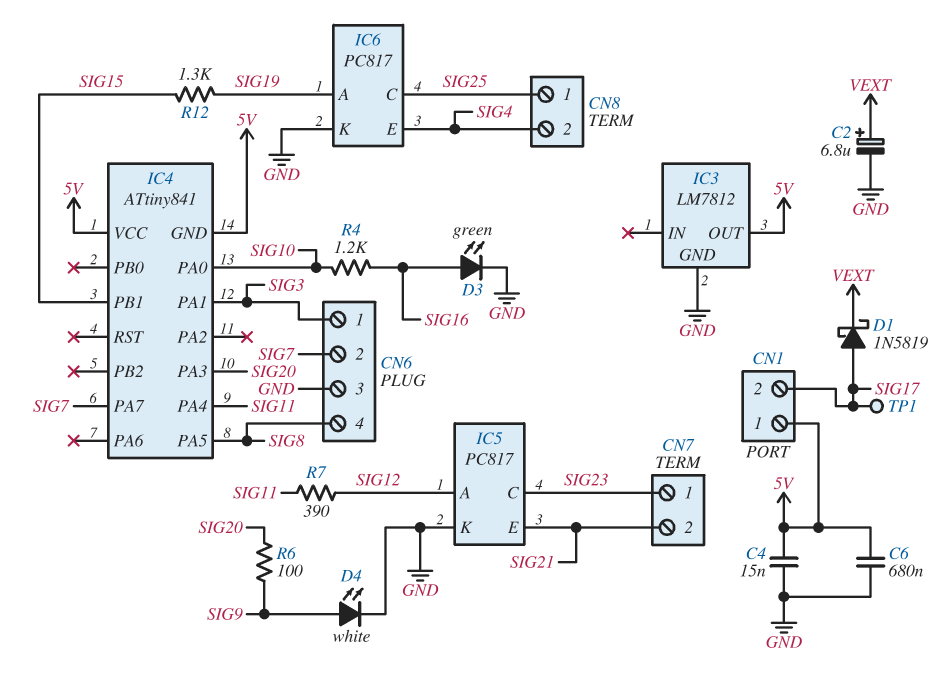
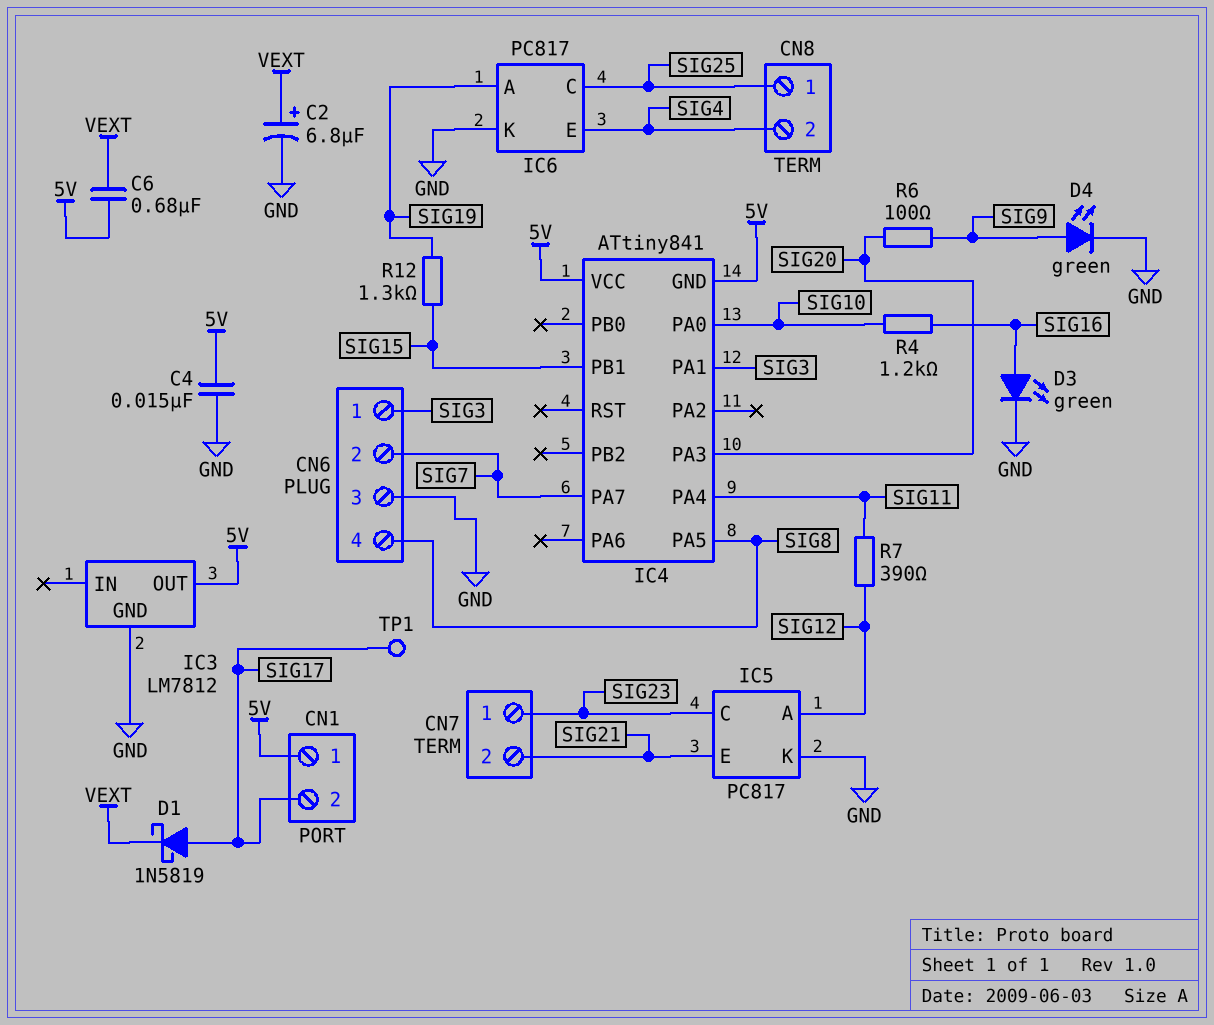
C6: 680nF (5V, GND) -> 680nF (5V, VEXT)
D4: LED white (A SIG9, K GND) -> LED green (A SIG9, K GND)

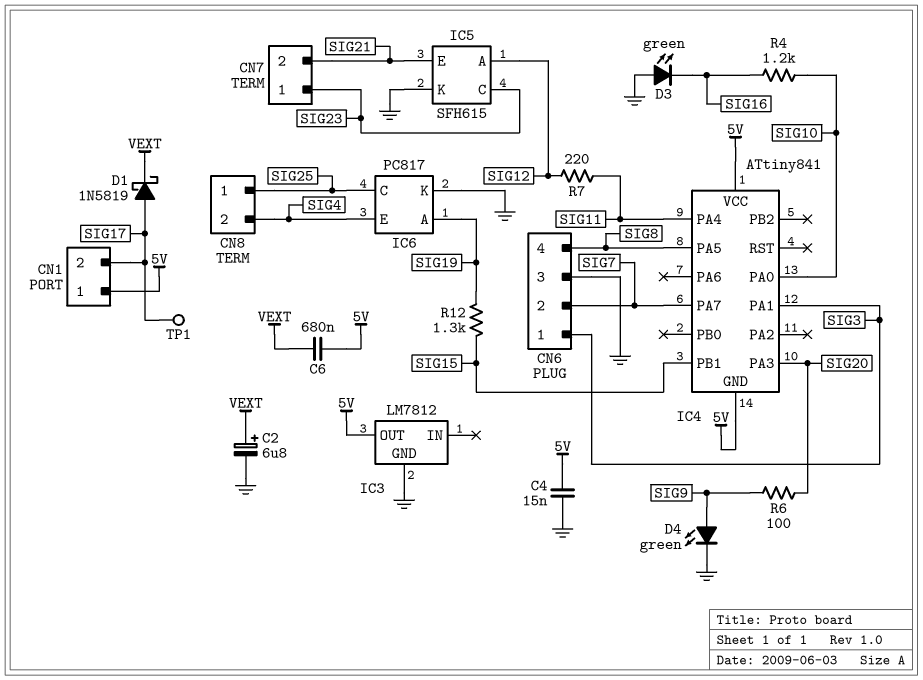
D3: LED green (A SIG16, K GND) -> LED green (A GND, K SIG16)
IC5: PC817 -> SFH615
R7: 390 (SIG11, SIG12) -> 220 (SIG11, SIG12)

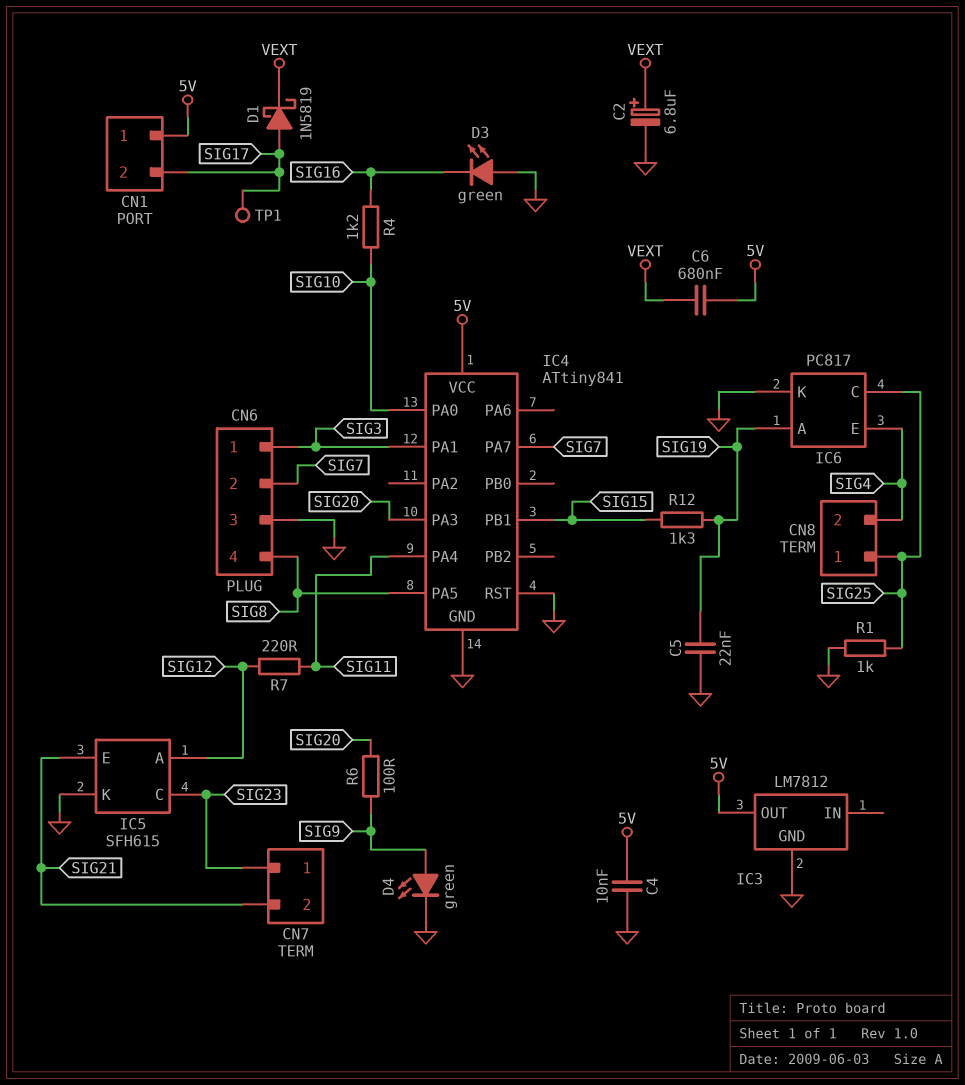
C4: 15nF (5V, GND) -> 10nF (5V, GND)
C5: none -> 22nF (GND, SIG19)
IC4 pin GND: 5V -> GND
IC4 pin RST: none -> GND
R1: none -> 1k (GND, SIG25)

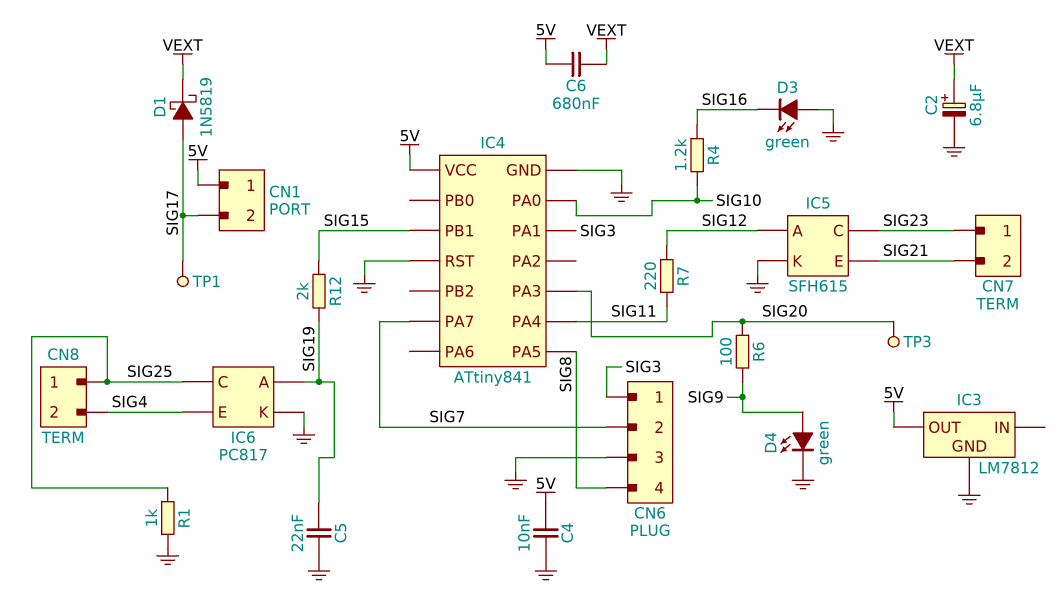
R12: 1.3k (SIG15, SIG19) -> 2k (SIG15, SIG19)
TP3: none -> test point (SIG20)

